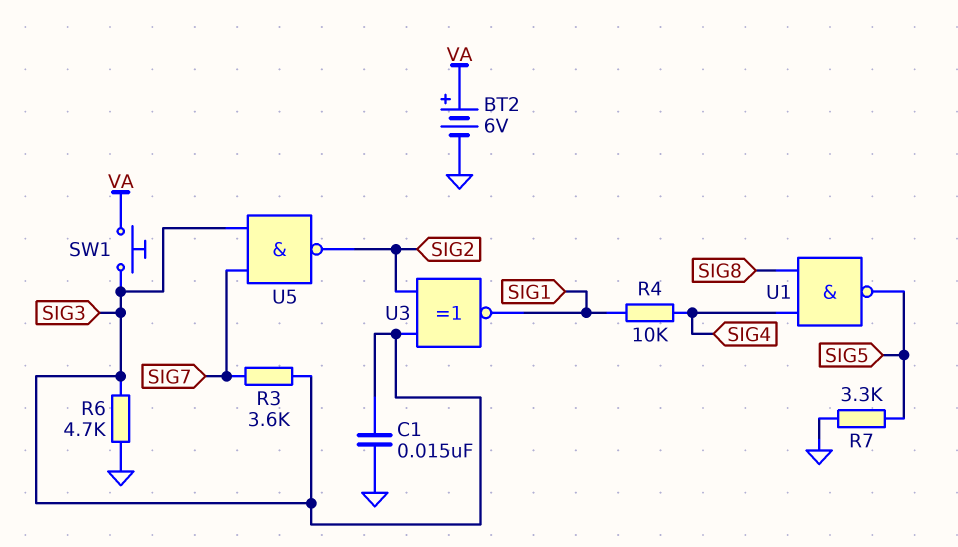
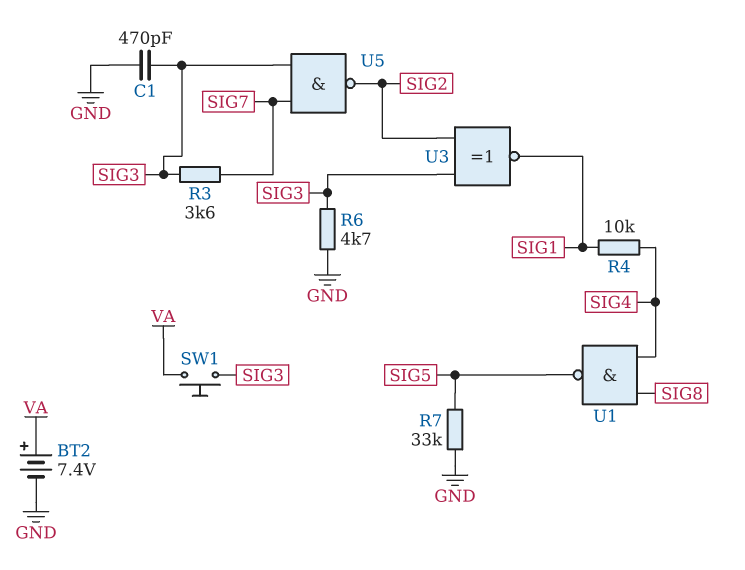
BT2: 6V (plus VA, minus GND) -> 7.4V (plus VA, minus GND)
C1: 15nF (GND, SIG3) -> 470pF (GND, SIG3)
R7: 3.3k (GND, SIG5) -> 33k (GND, SIG5)

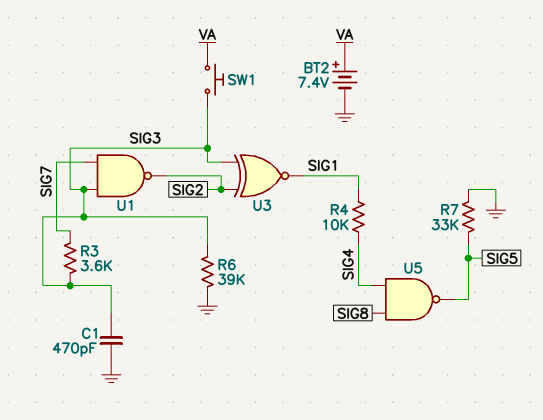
R6: 4.7k (GND, SIG3) -> 39k (GND, SIG3)
U1: NAND (in SIG4, in SIG8, out SIG5) -> NAND (in SIG3, in SIG7, out SIG2)
U5: NAND (in SIG3, in SIG7, out SIG2) -> NAND (in SIG4, in SIG8, out SIG5)

